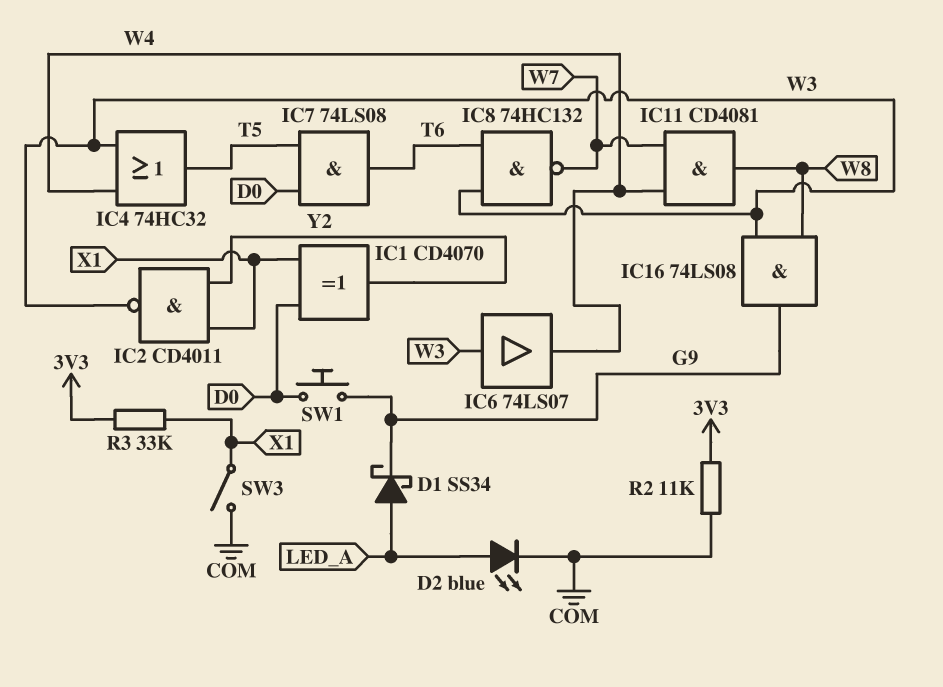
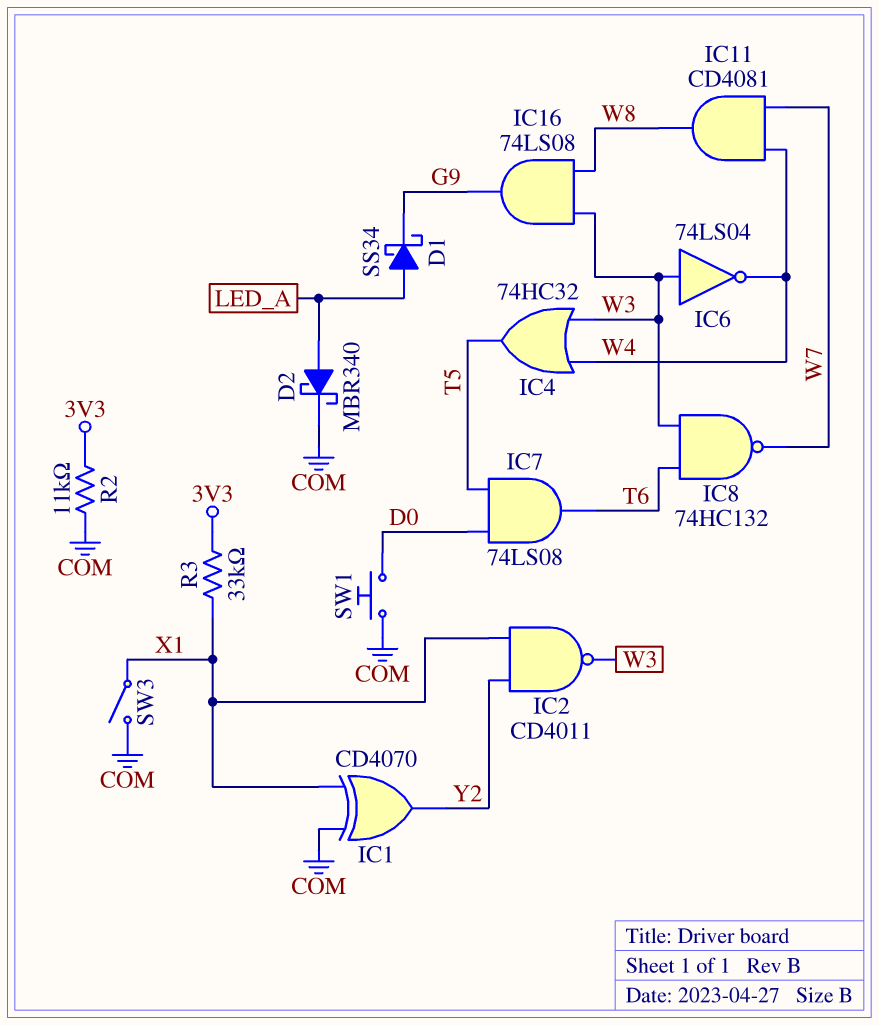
D2: LED blue (A LED_A, K COM) -> schottky MBR340 (A LED_A, K COM)
IC1: XOR CD4070 (in D0, in X1, out Y2) -> XOR CD4070 (in COM, in X1, out Y2)
IC6: buffer 74LS07 (in W3, out W4) -> NOT 74LS04 (in W3, out W4)
SW1: button (D0, G9) -> button (COM, D0)

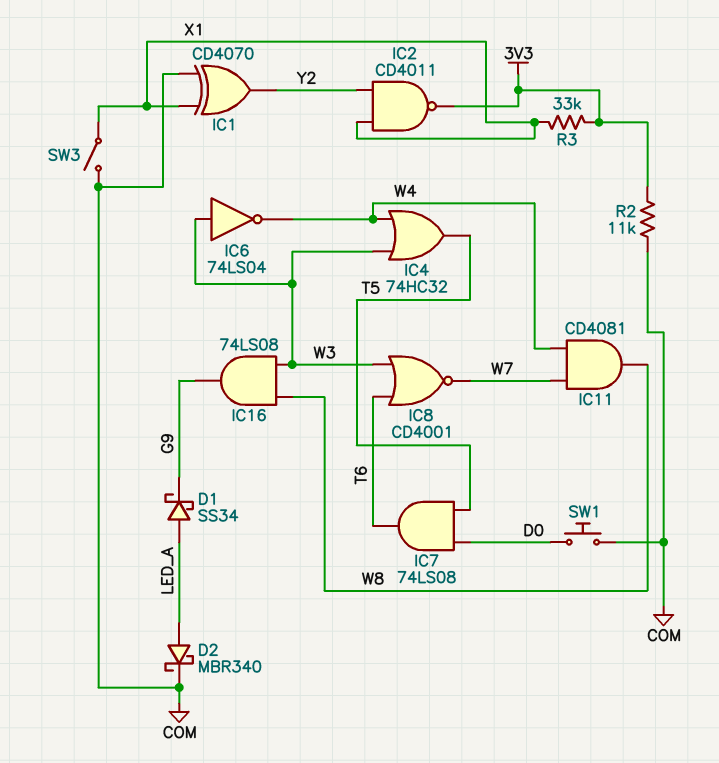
IC2: NAND CD4011 (in X1, in Y2, out W3) -> NAND CD4011 (in X1, in Y2, out 3V3)
IC8: NAND 74HC132 (in T6, in W3, out W7) -> NOR CD4001 (in T6, in W3, out W7)

